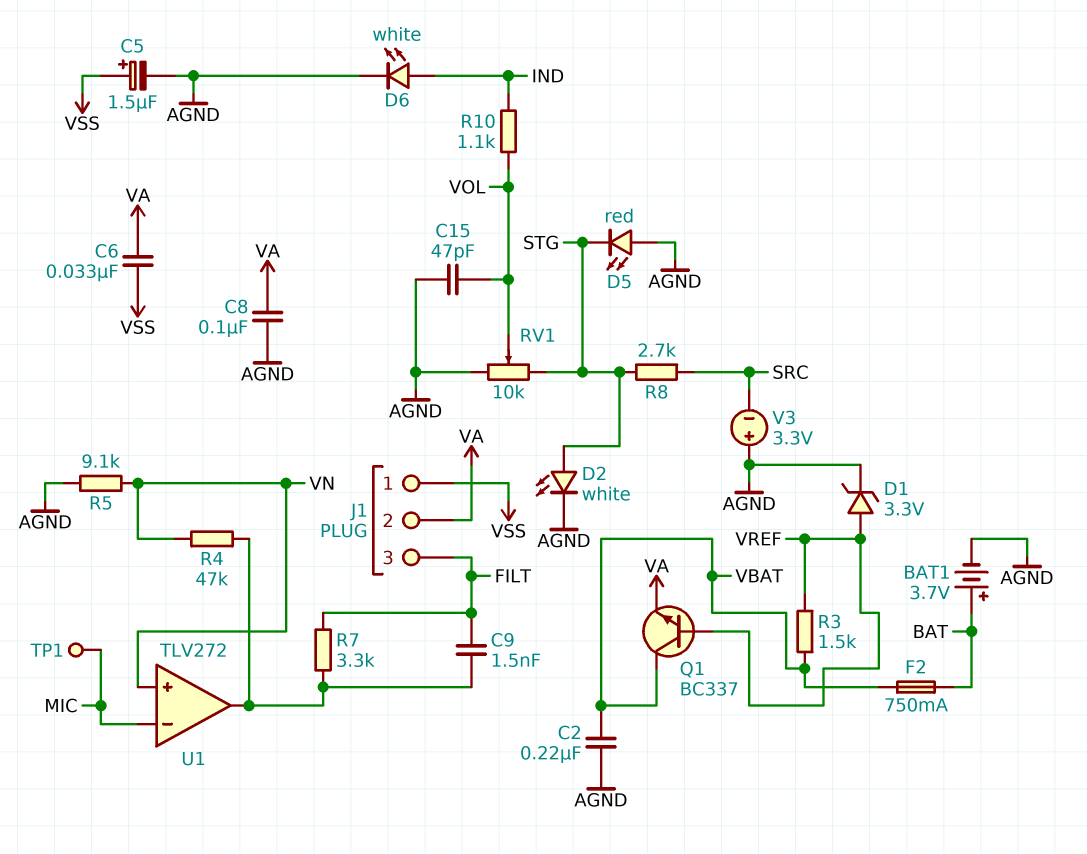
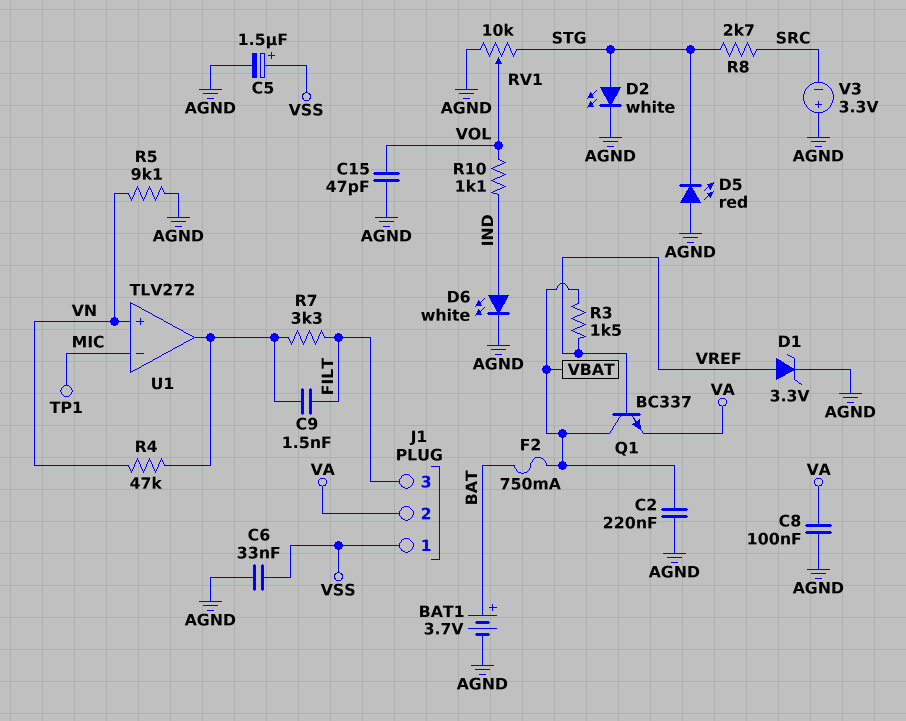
C6: 33nF (VA, VSS) -> 33nF (AGND, VSS)

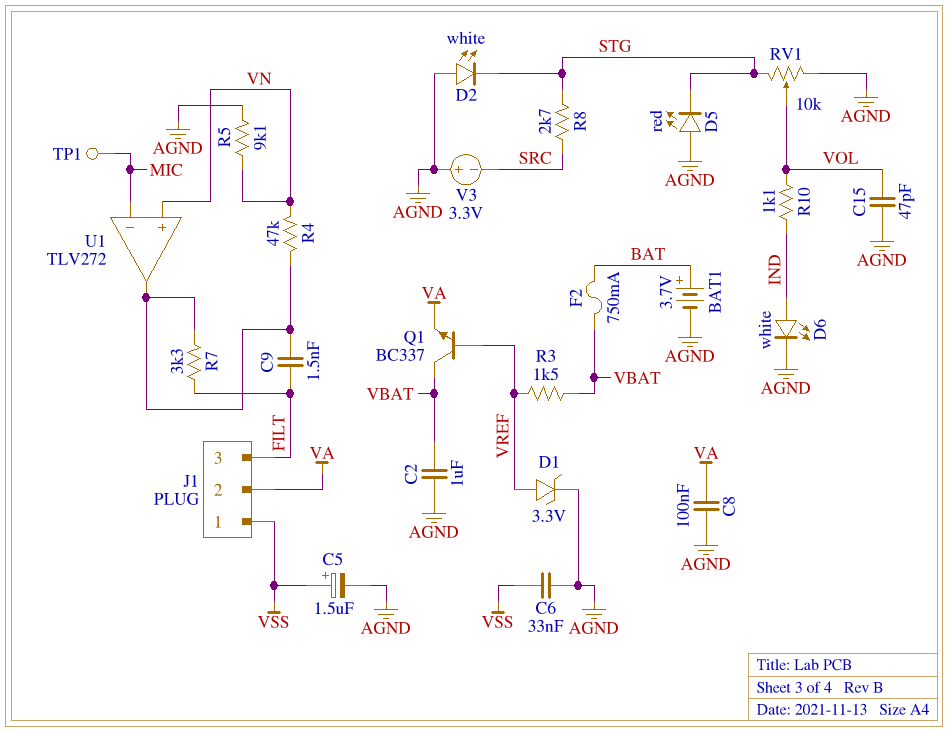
C2: 220nF (AGND, VBAT) -> 1uF (AGND, VBAT)
D2: LED white (A STG, K AGND) -> LED white (A AGND, K STG)

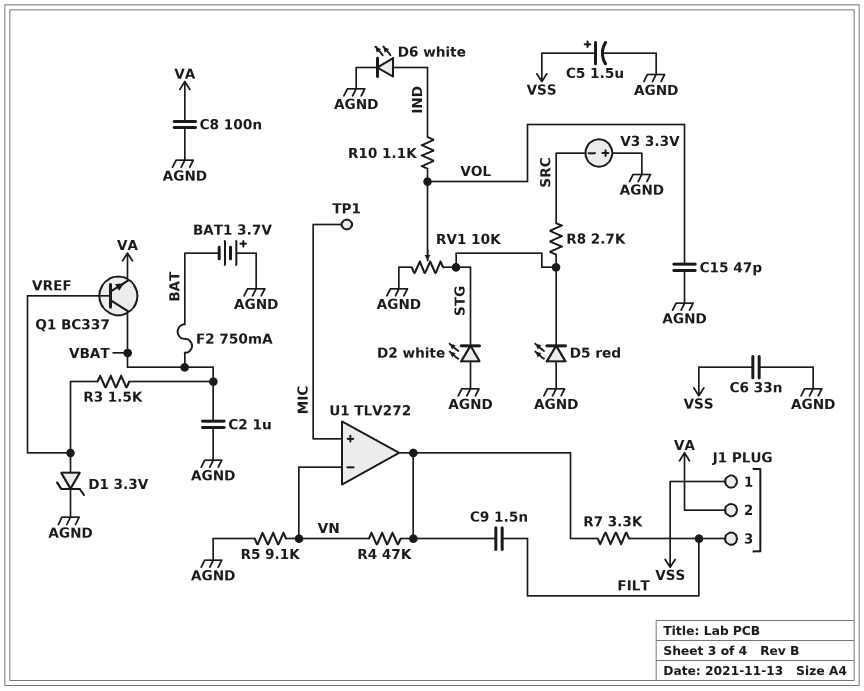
BAT1: 3.7V (plus BAT, minus AGND) -> 3.7V (plus AGND, minus BAT)
U1 pin in+: VN -> MIC
U1 pin in-: MIC -> VN

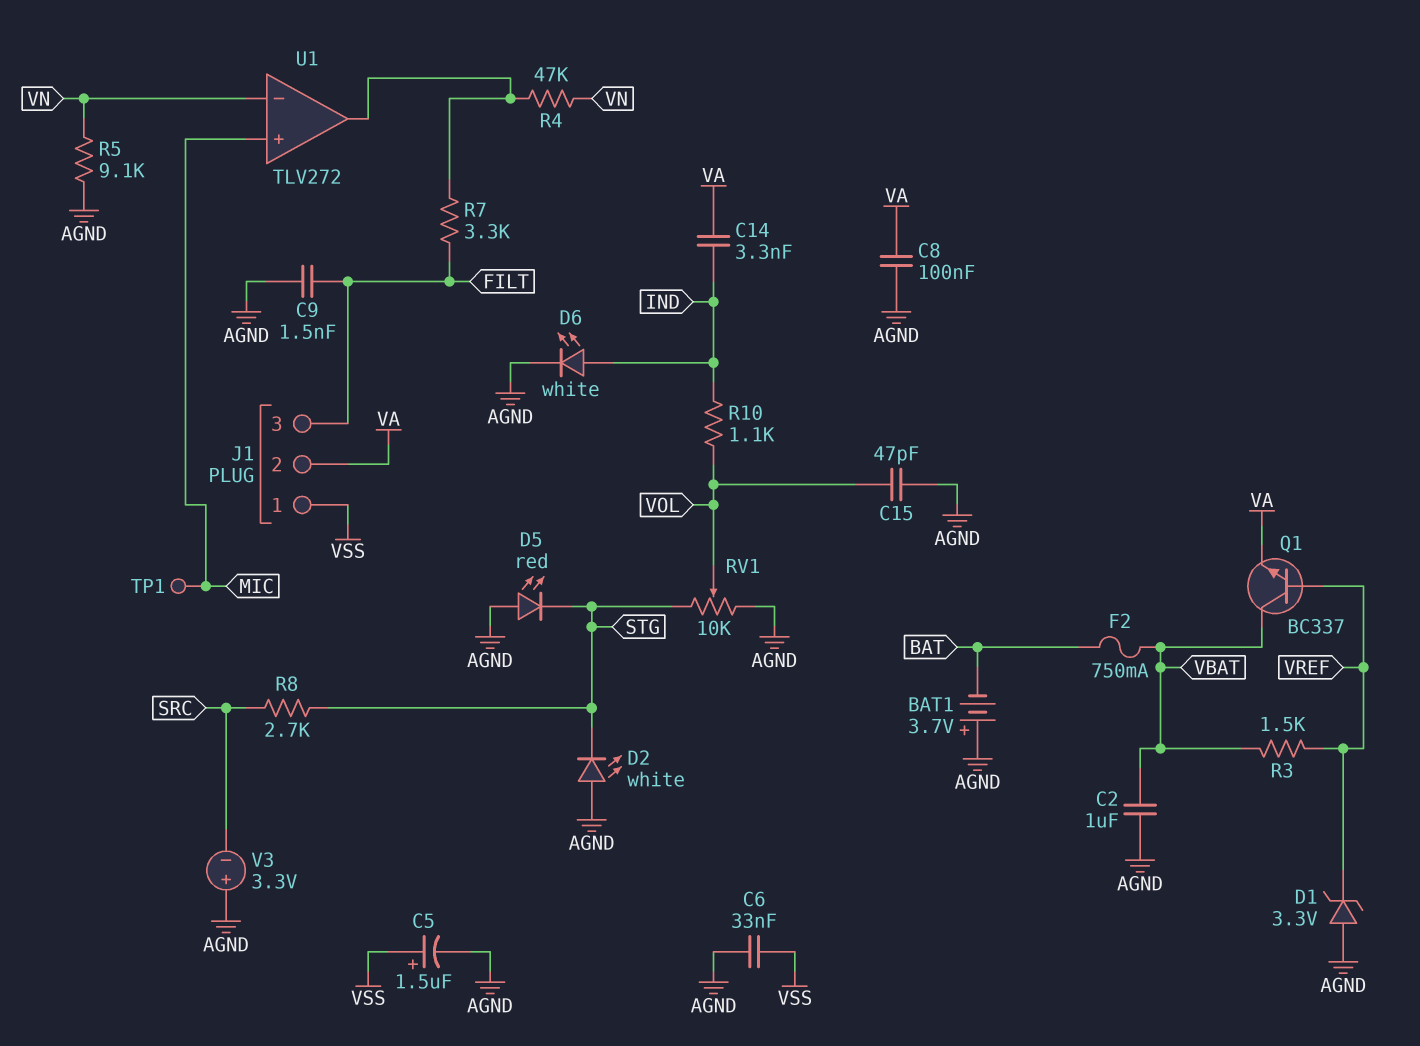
C9: 1.5nF (FILT, U1/out) -> 1.5nF (AGND, FILT)
C14: none -> 3.3nF (IND, VA)
D1: zener 3.3V (A VREF, K AGND) -> zener 3.3V (A AGND, K VREF)

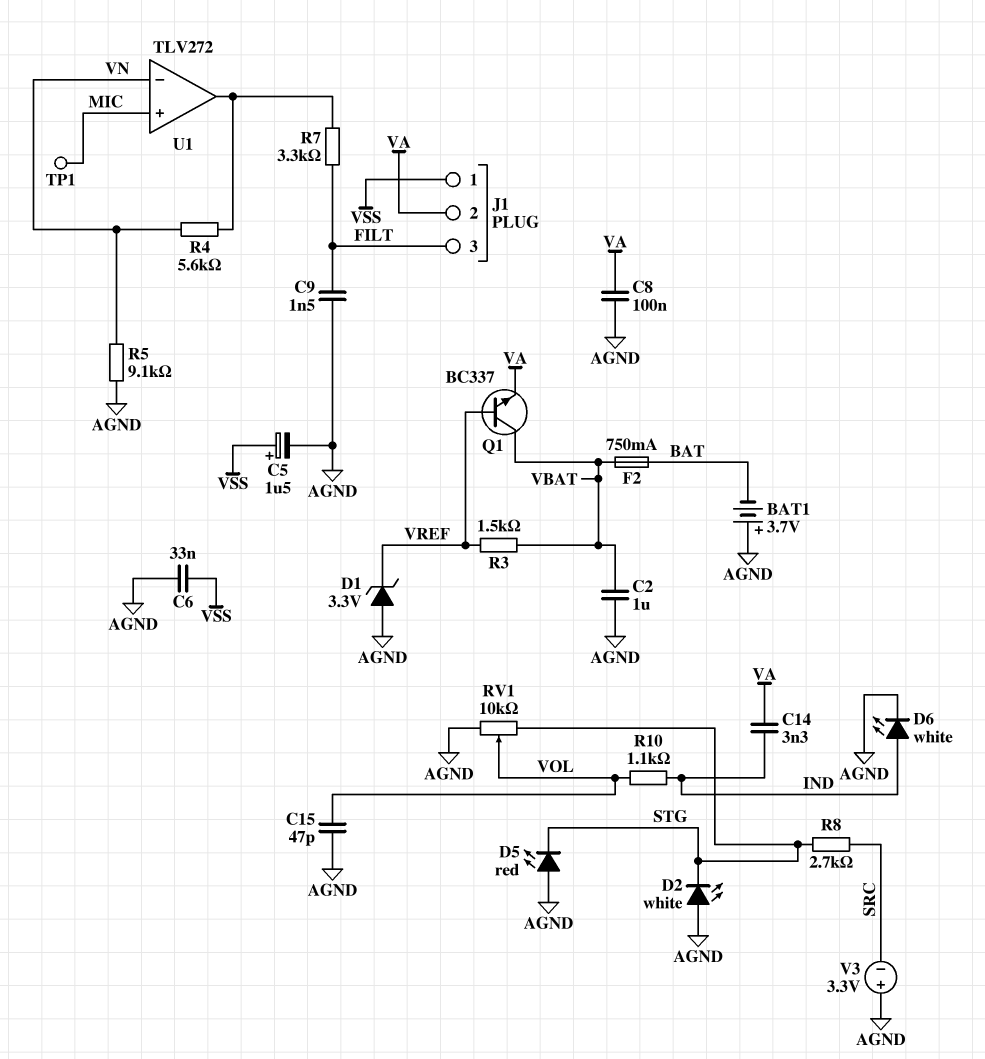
R4: 47k (U1/out, VN) -> 5.6k (U1/out, VN)

